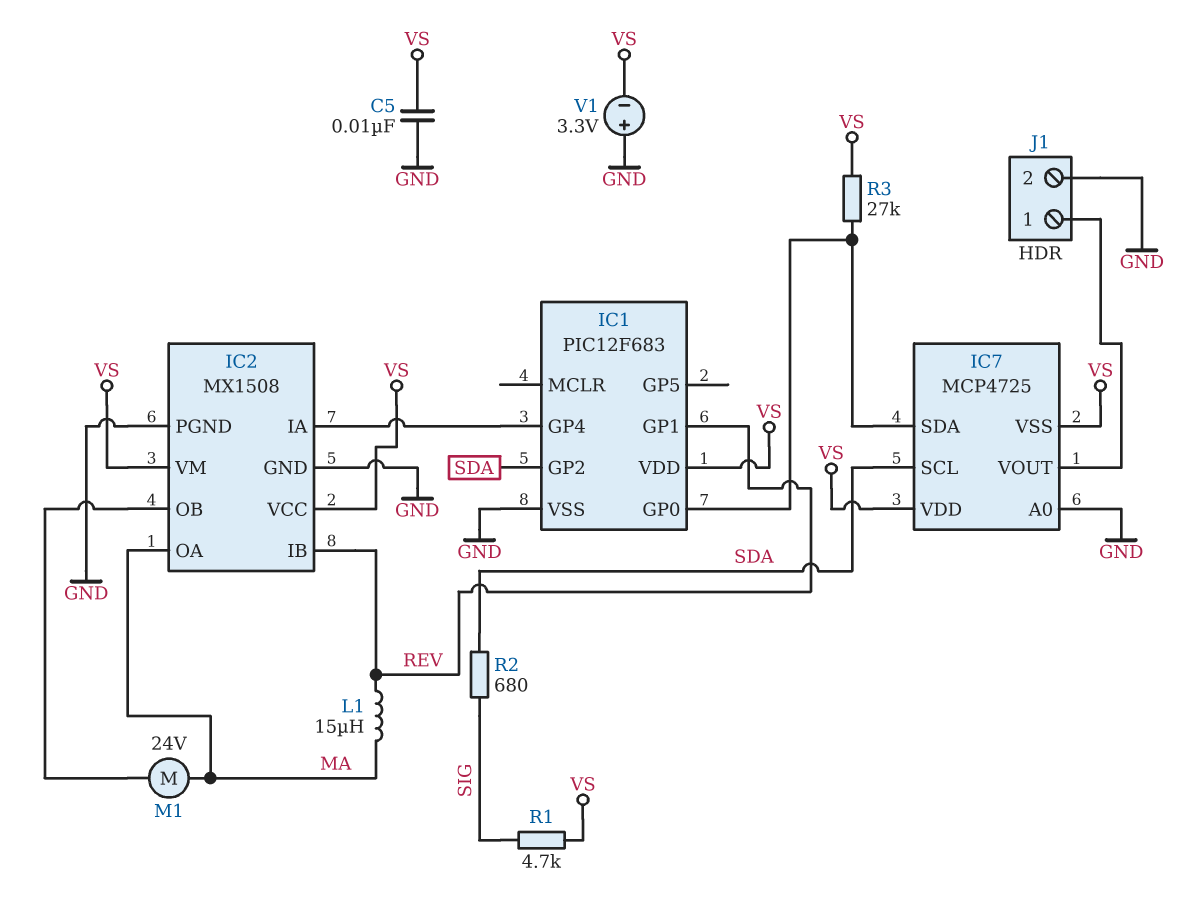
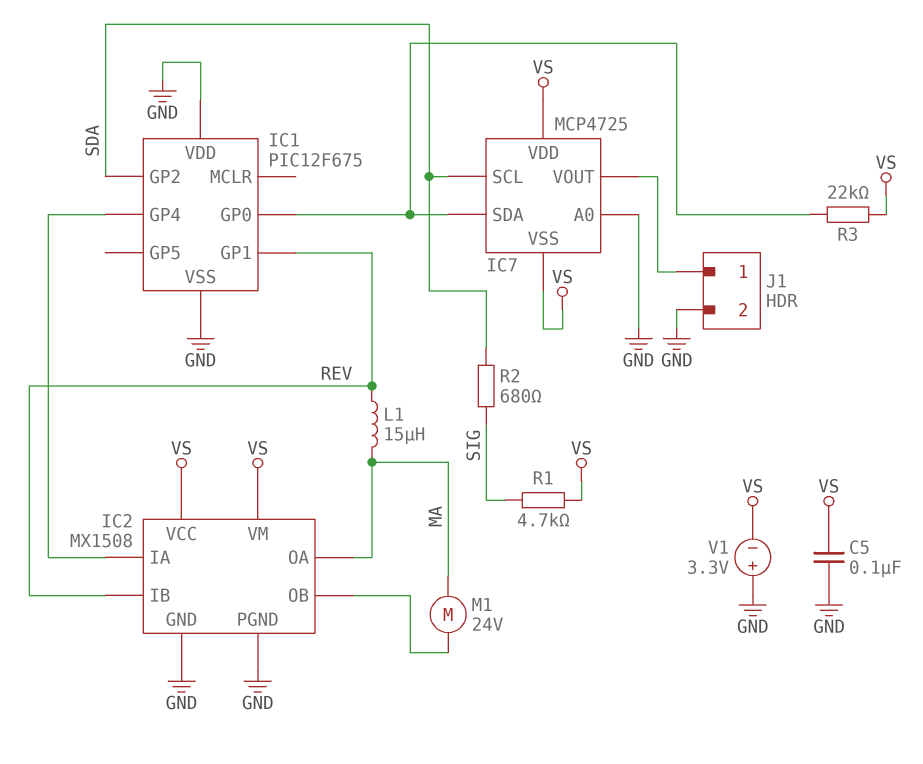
C5: 10nF (GND, VS) -> 100nF (GND, VS)
IC1: PIC12F683 -> PIC12F675
IC1 pin VDD: VS -> GND
R3: 27k (IC1/GP0, VS) -> 22k (IC1/GP0, VS)

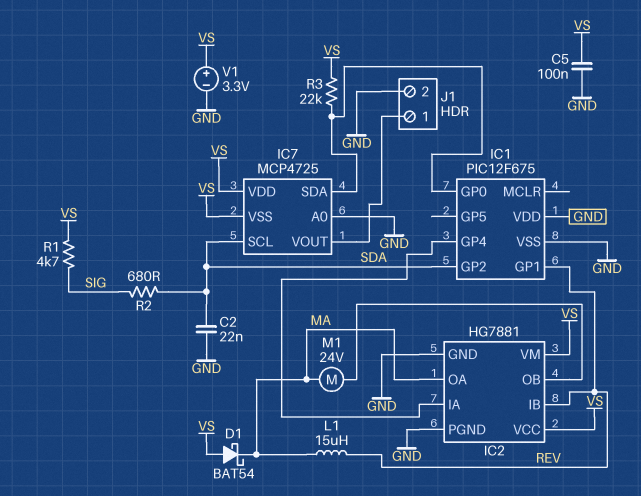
C2: none -> 22nF (GND, SDA)
D1: none -> schottky BAT54 (A VS, K MA)
IC2: MX1508 -> HG7881
V1: 3.3V (plus GND, minus VS) -> 3.3V (plus VS, minus GND)

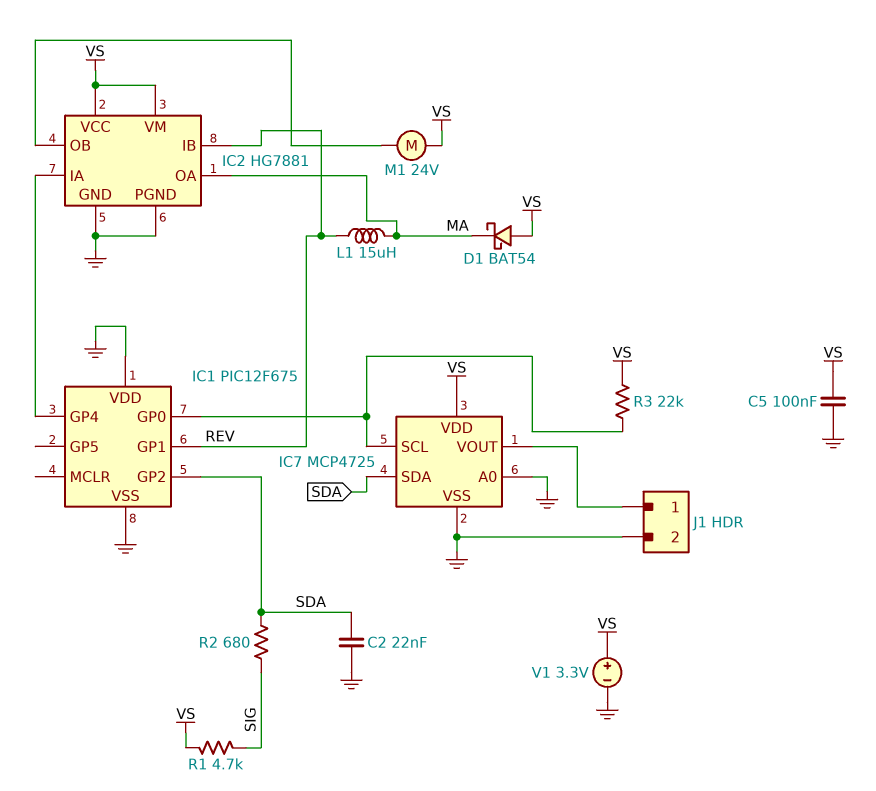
IC7 pin SCL: SDA -> IC1/GP0
IC7 pin SDA: IC1/GP0 -> SDA
IC7 pin VSS: VS -> GND
M1: motor 24V (IC2/OB, MA) -> motor 24V (IC2/OB, VS)

